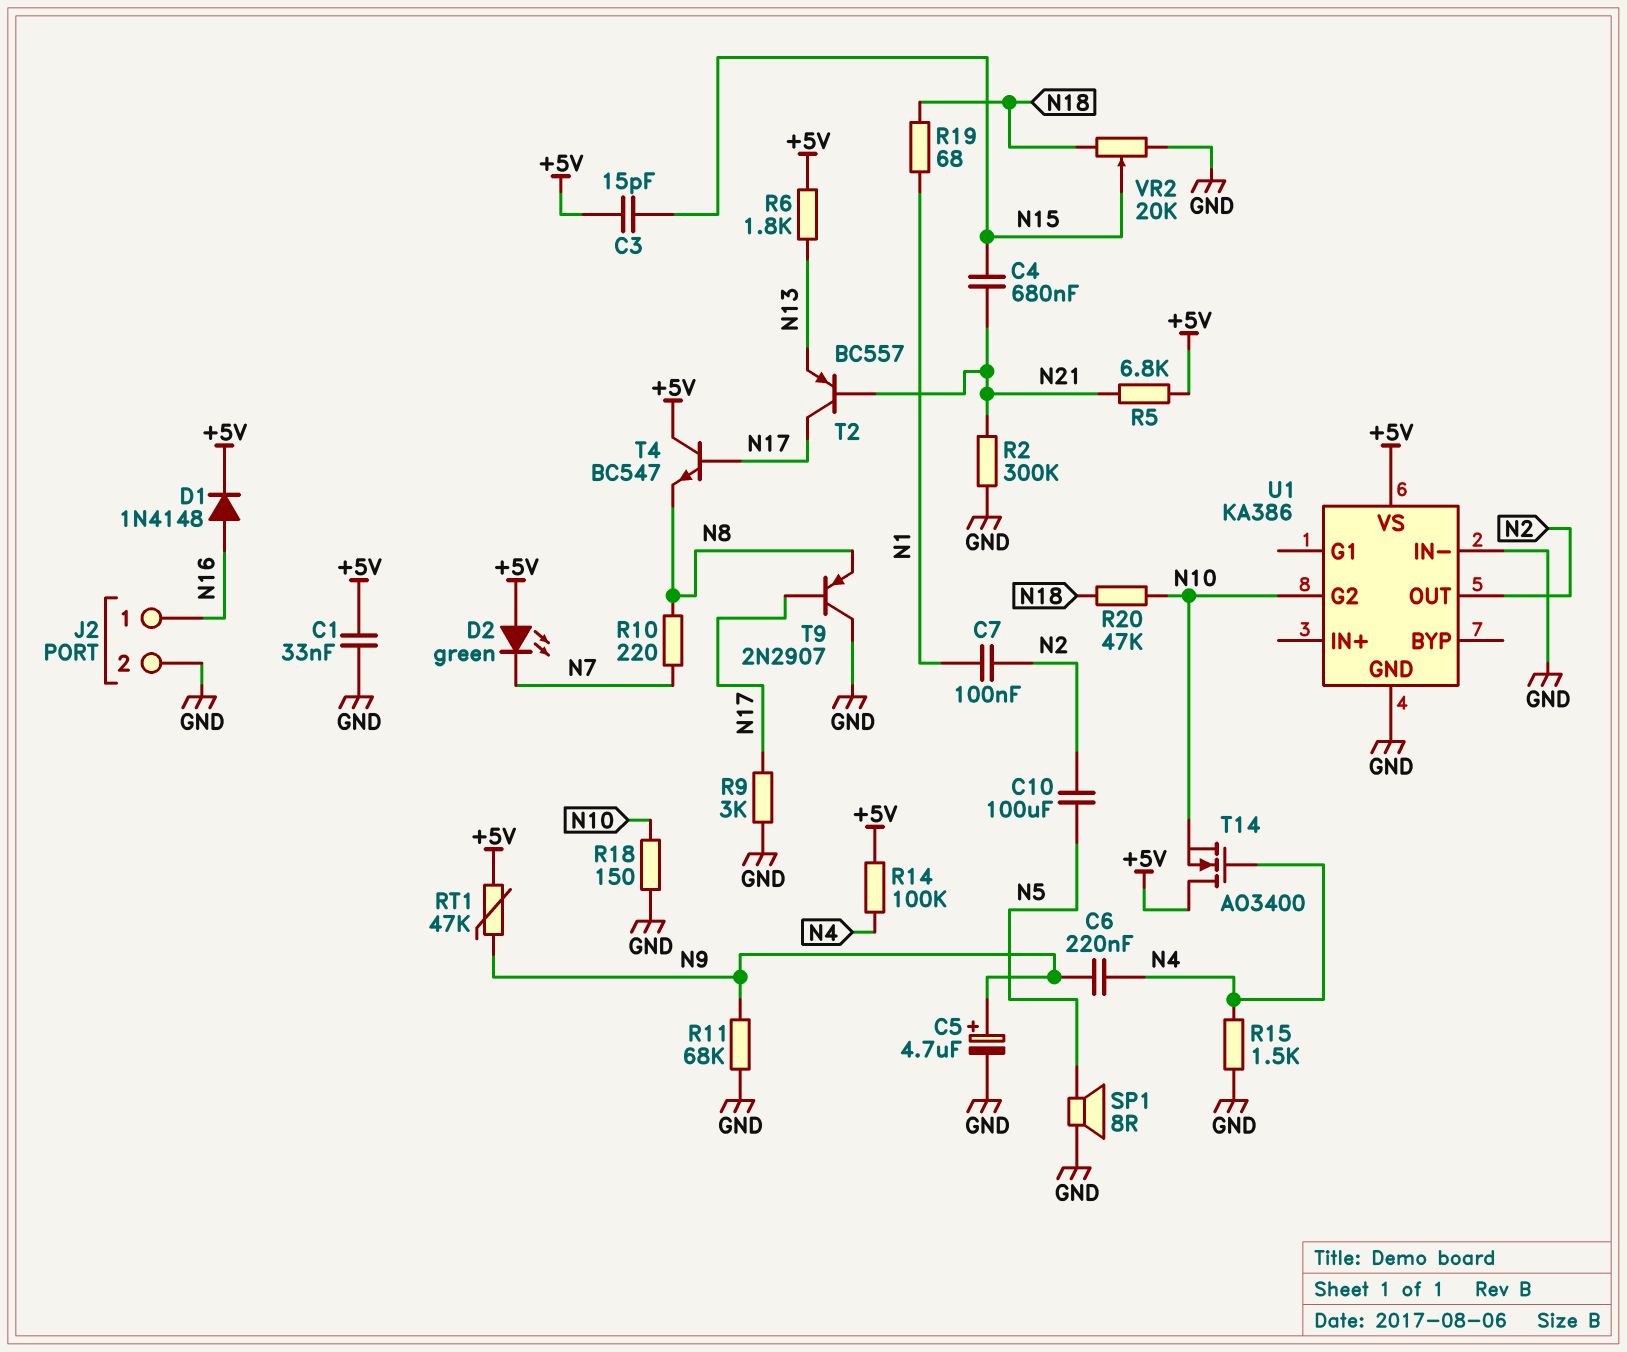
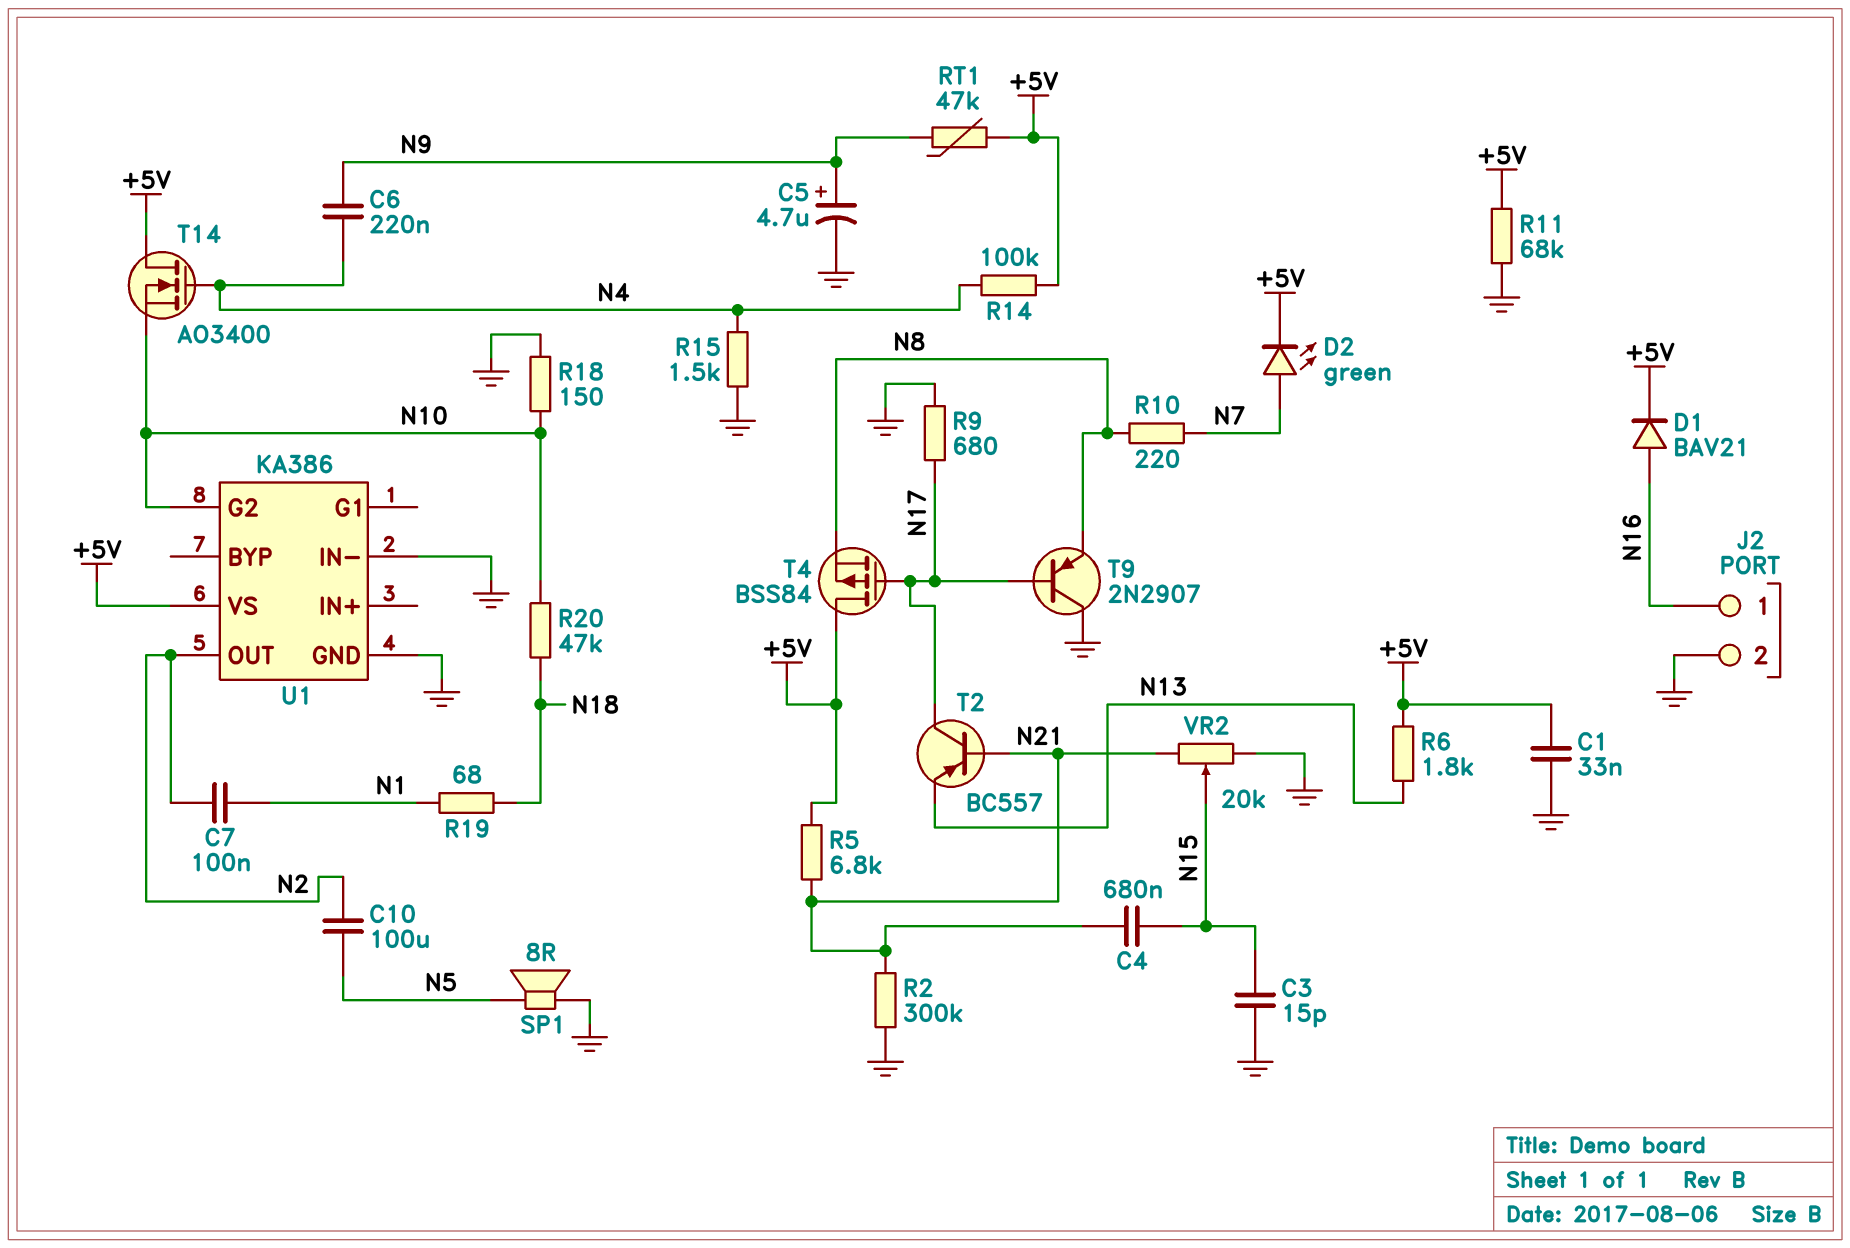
C3: 15pF (+5V, N15) -> 15pF (GND, N15)
D1: diode 1N4148 (A N16, K +5V) -> diode BAV21 (A N16, K +5V)
D2: LED green (A +5V, K N7) -> LED green (A N7, K +5V)
R9: 3k (GND, N17) -> 680 (GND, N17)
R11: 68k (GND, N9) -> 68k (+5V, GND)
T4: NPN BC547 (B N17, C +5V, E N8) -> PMOS BSS84 (G N17, D +5V, S N8)
VR2: 20k (GND, N18, wiper N15) -> 20k (GND, N21, wiper N15)

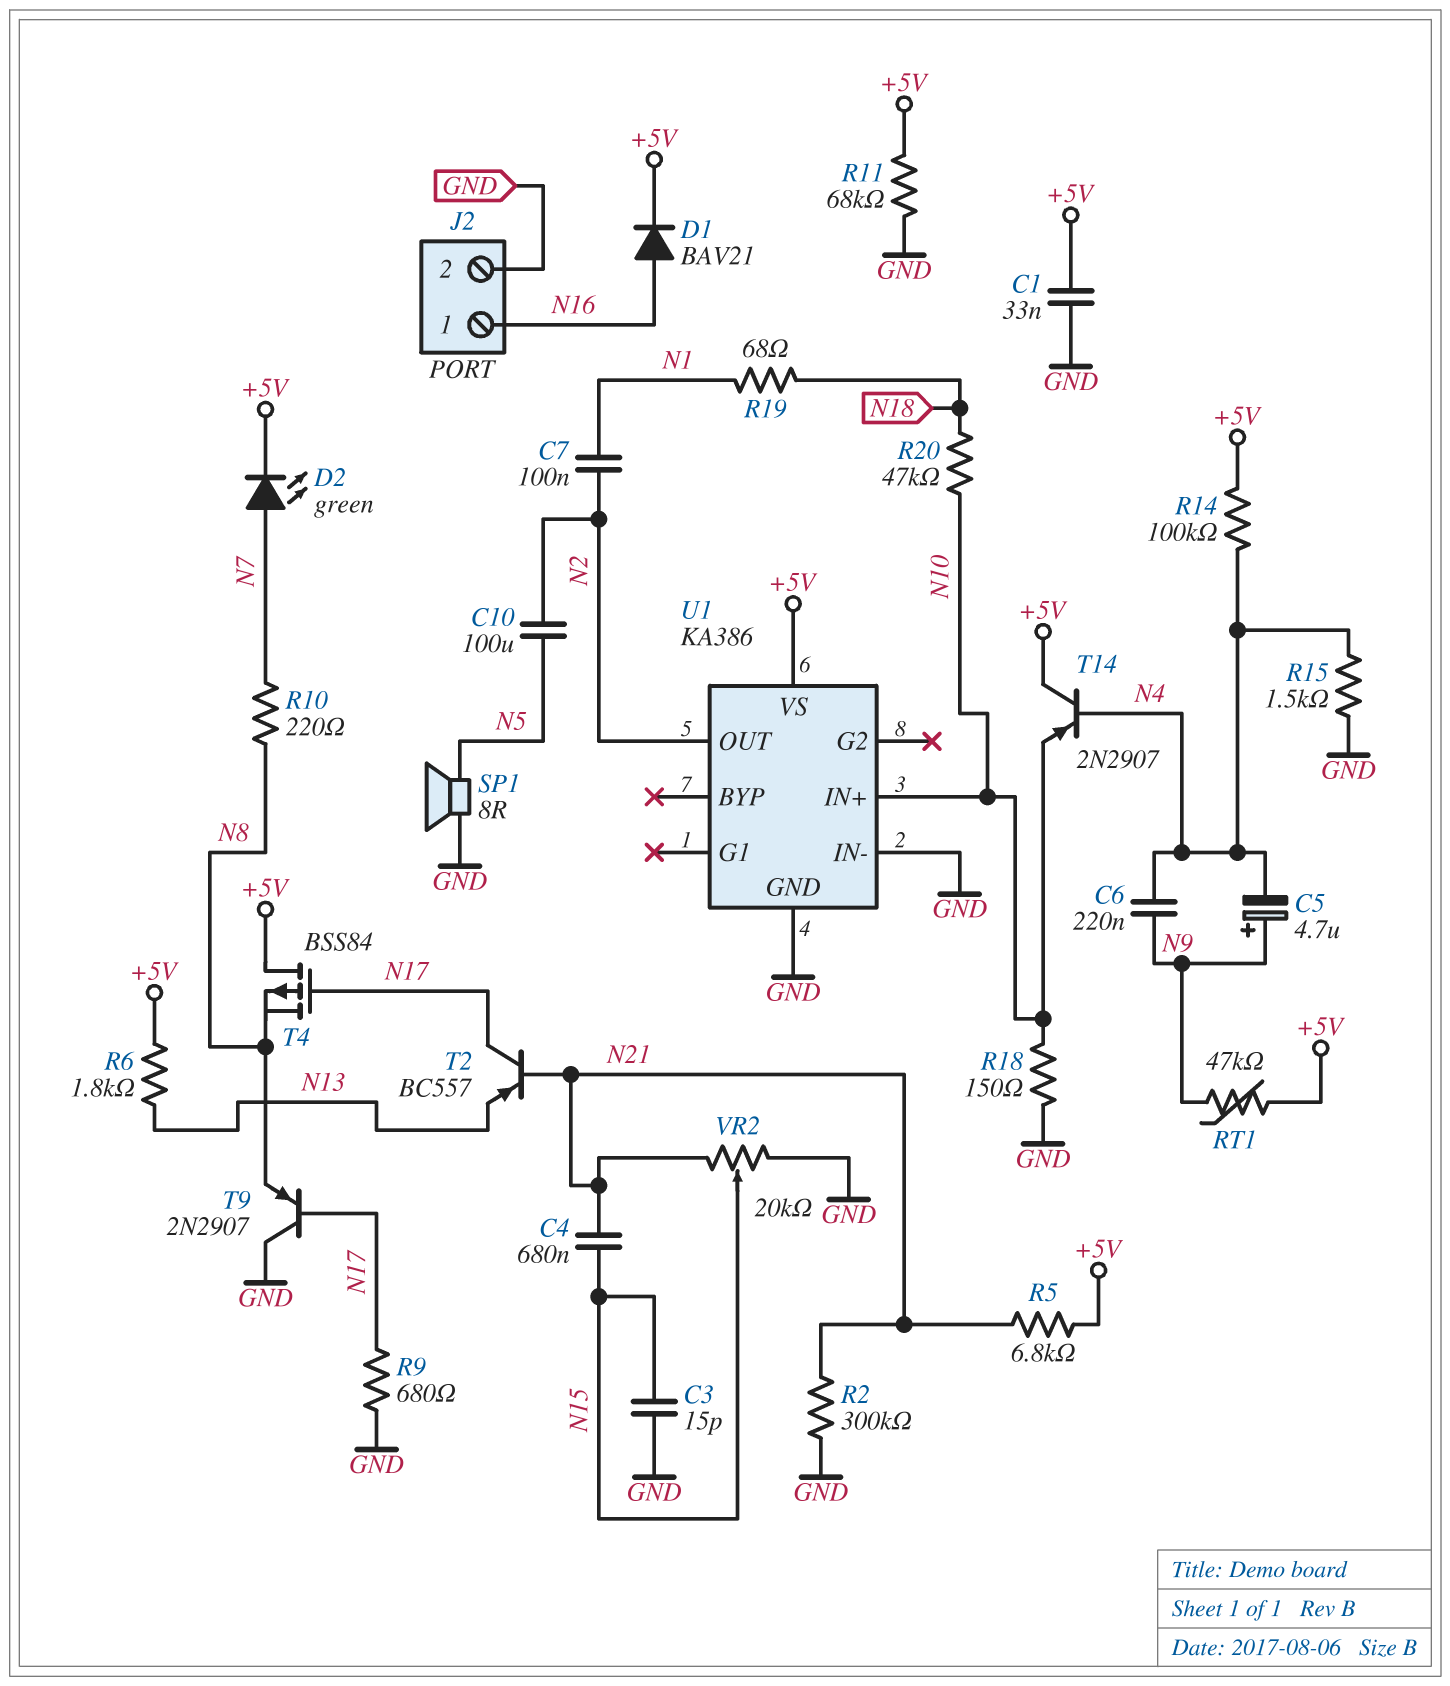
C5: 4.7uF (plus N9, minus GND) -> 4.7uF (plus N9, minus N4)
T14: NMOS AO3400 (G N4, D +5V, S N10) -> PNP 2N2907 (B N4, C +5V, E N10)
U1 pin G2: N10 -> none
U1 pin IN+: none -> N10

